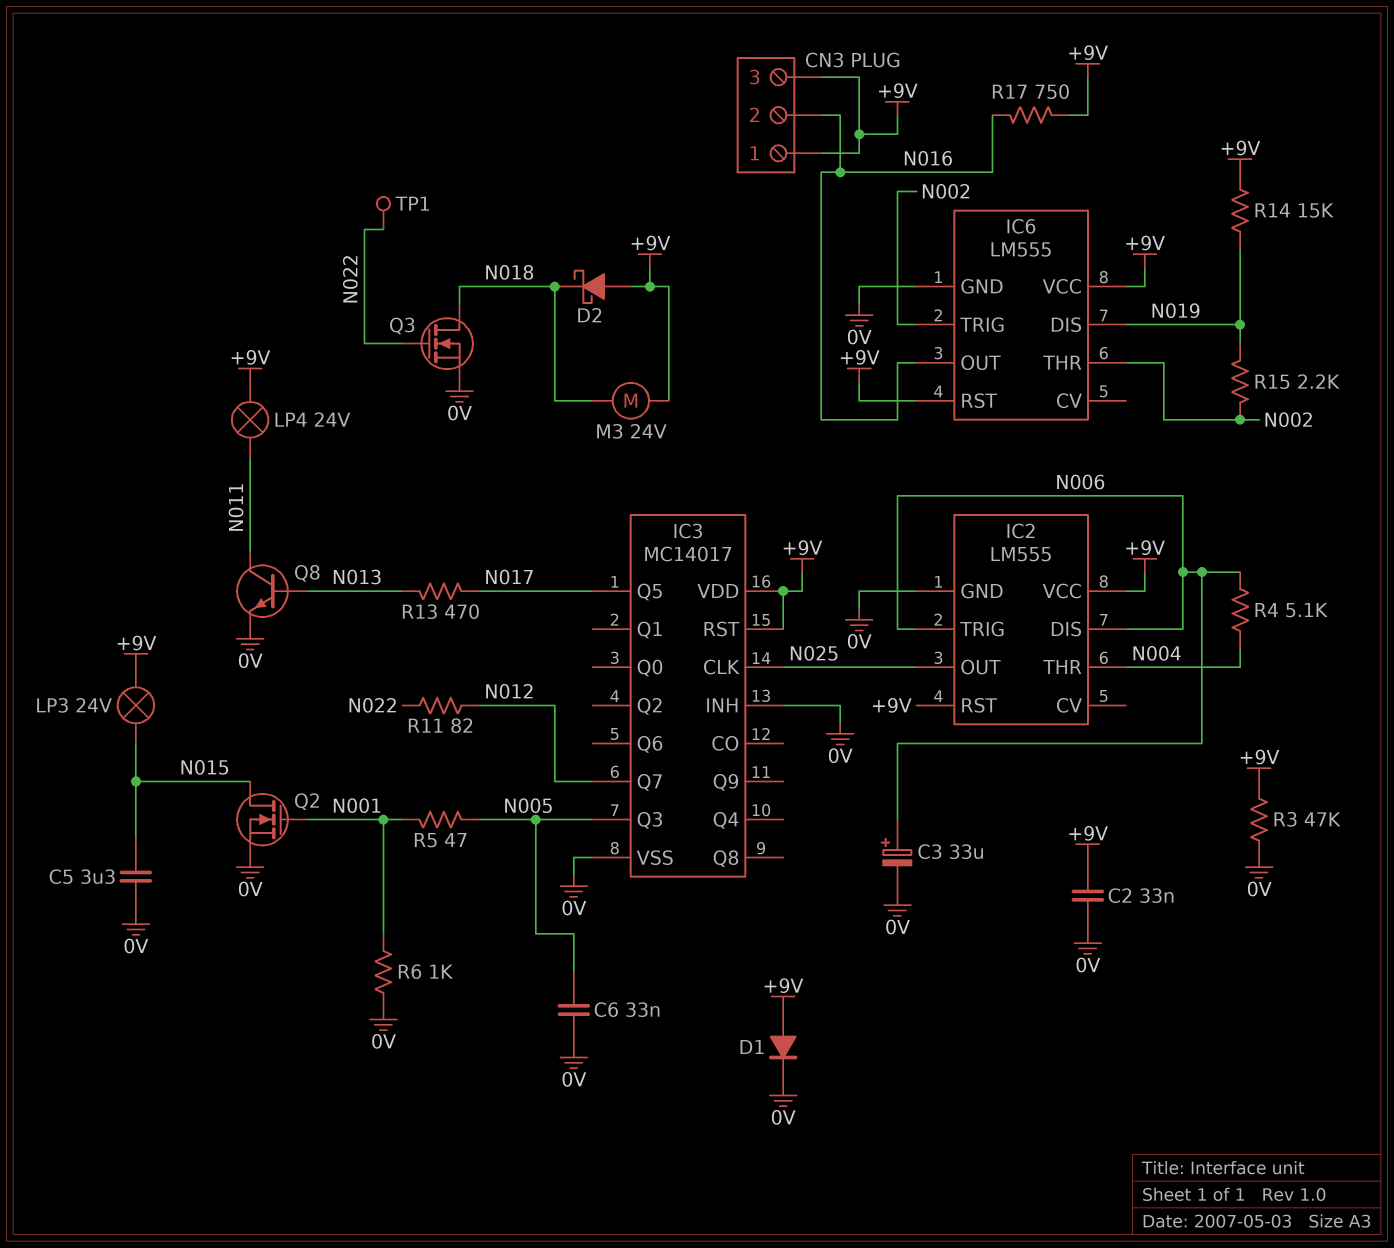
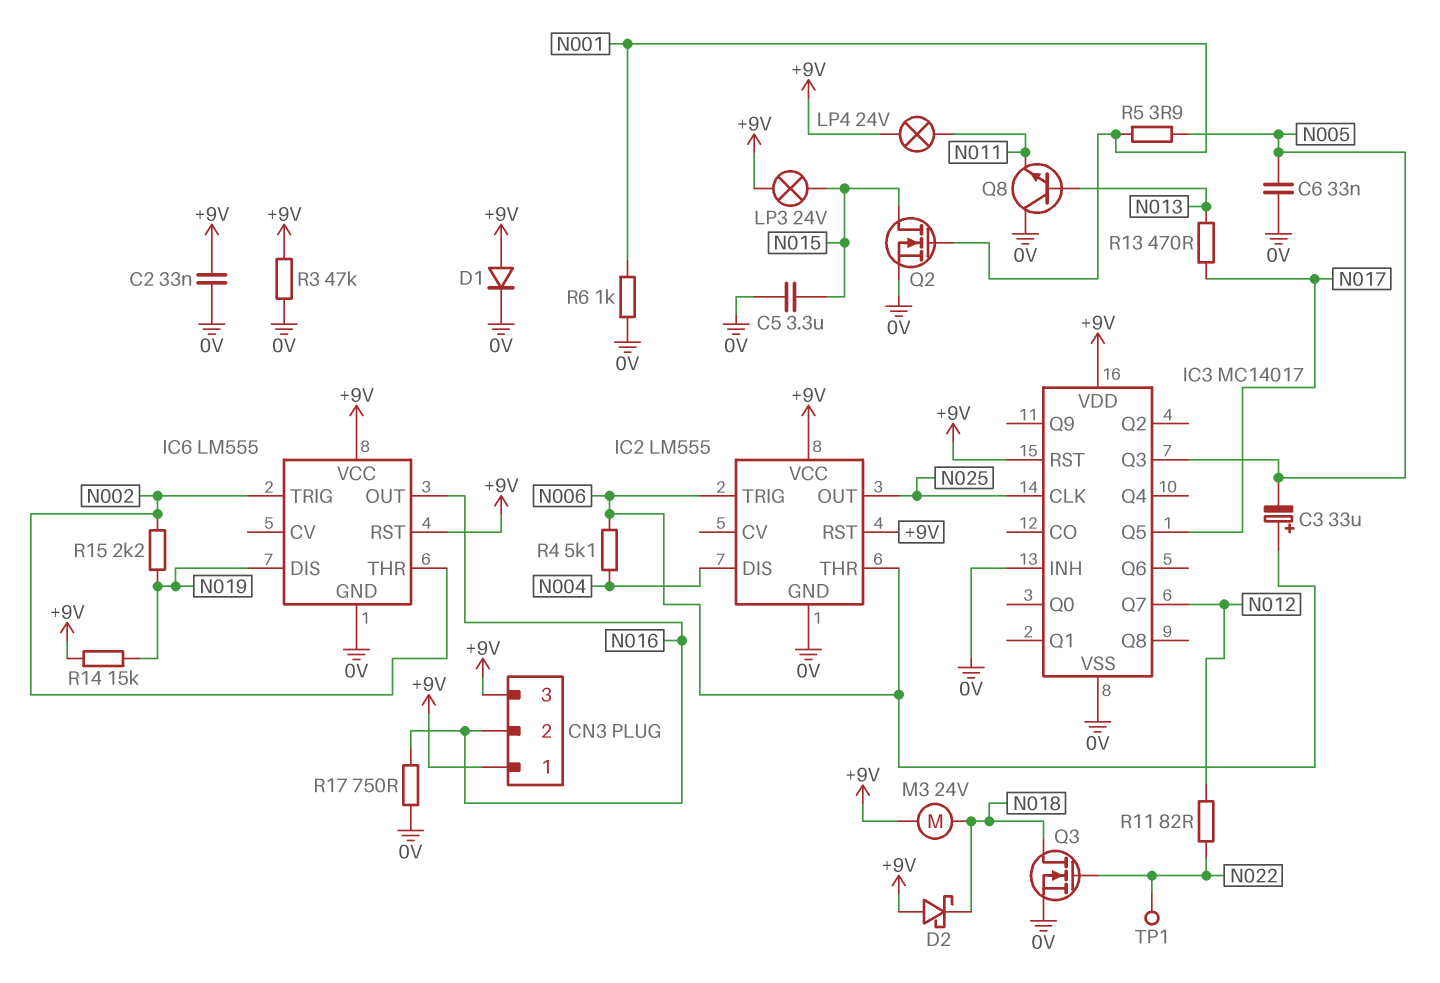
C3: 33uF (plus N006, minus 0V) -> 33uF (plus N006, minus N005)
IC2 pin DIS: N006 -> N004
IC2 pin THR: N004 -> N006
Q8: NPN (B N013, C N011, E 0V) -> NPN (B N013, C 0V, E N011)
R5: 47 (N001, N005) -> 3.9 (N001, N005)
R17: 750 (+9V, N016) -> 750 (0V, N016)

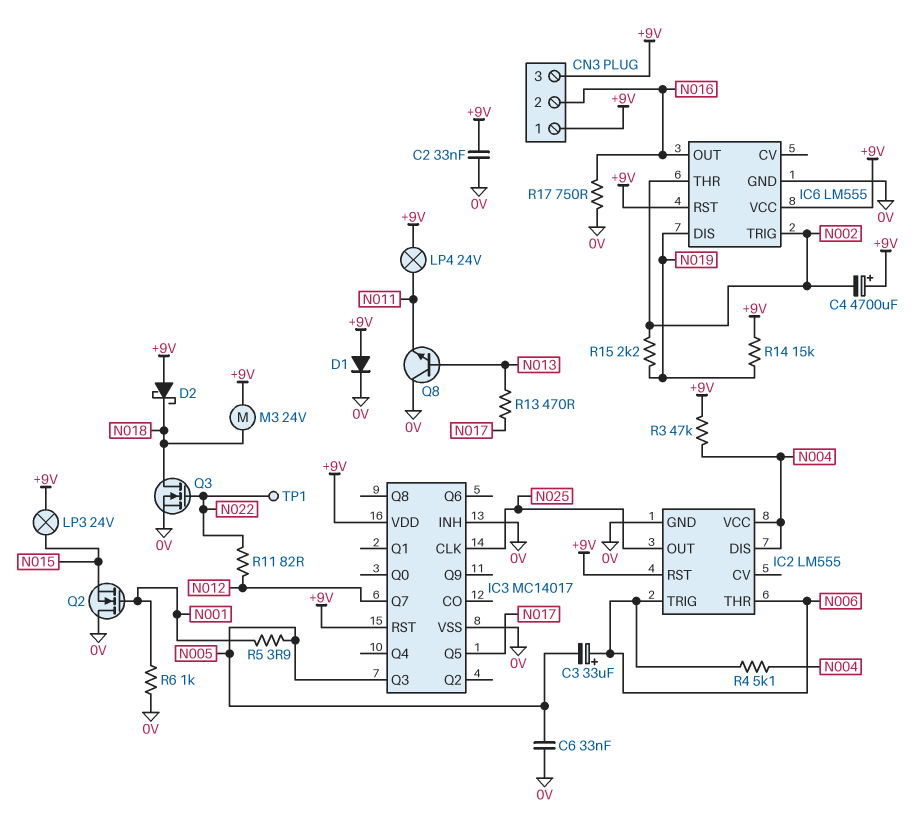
C4: none -> 4700uF (plus +9V, minus N002)
C5: 3.3uF (0V, N015) -> none
IC2 pin VCC: +9V -> N004
Q2: NMOS (G N001, D N015, S 0V) -> NMOS (G N001, D 0V, S N015)
R3: 47k (+9V, 0V) -> 47k (+9V, N004)

